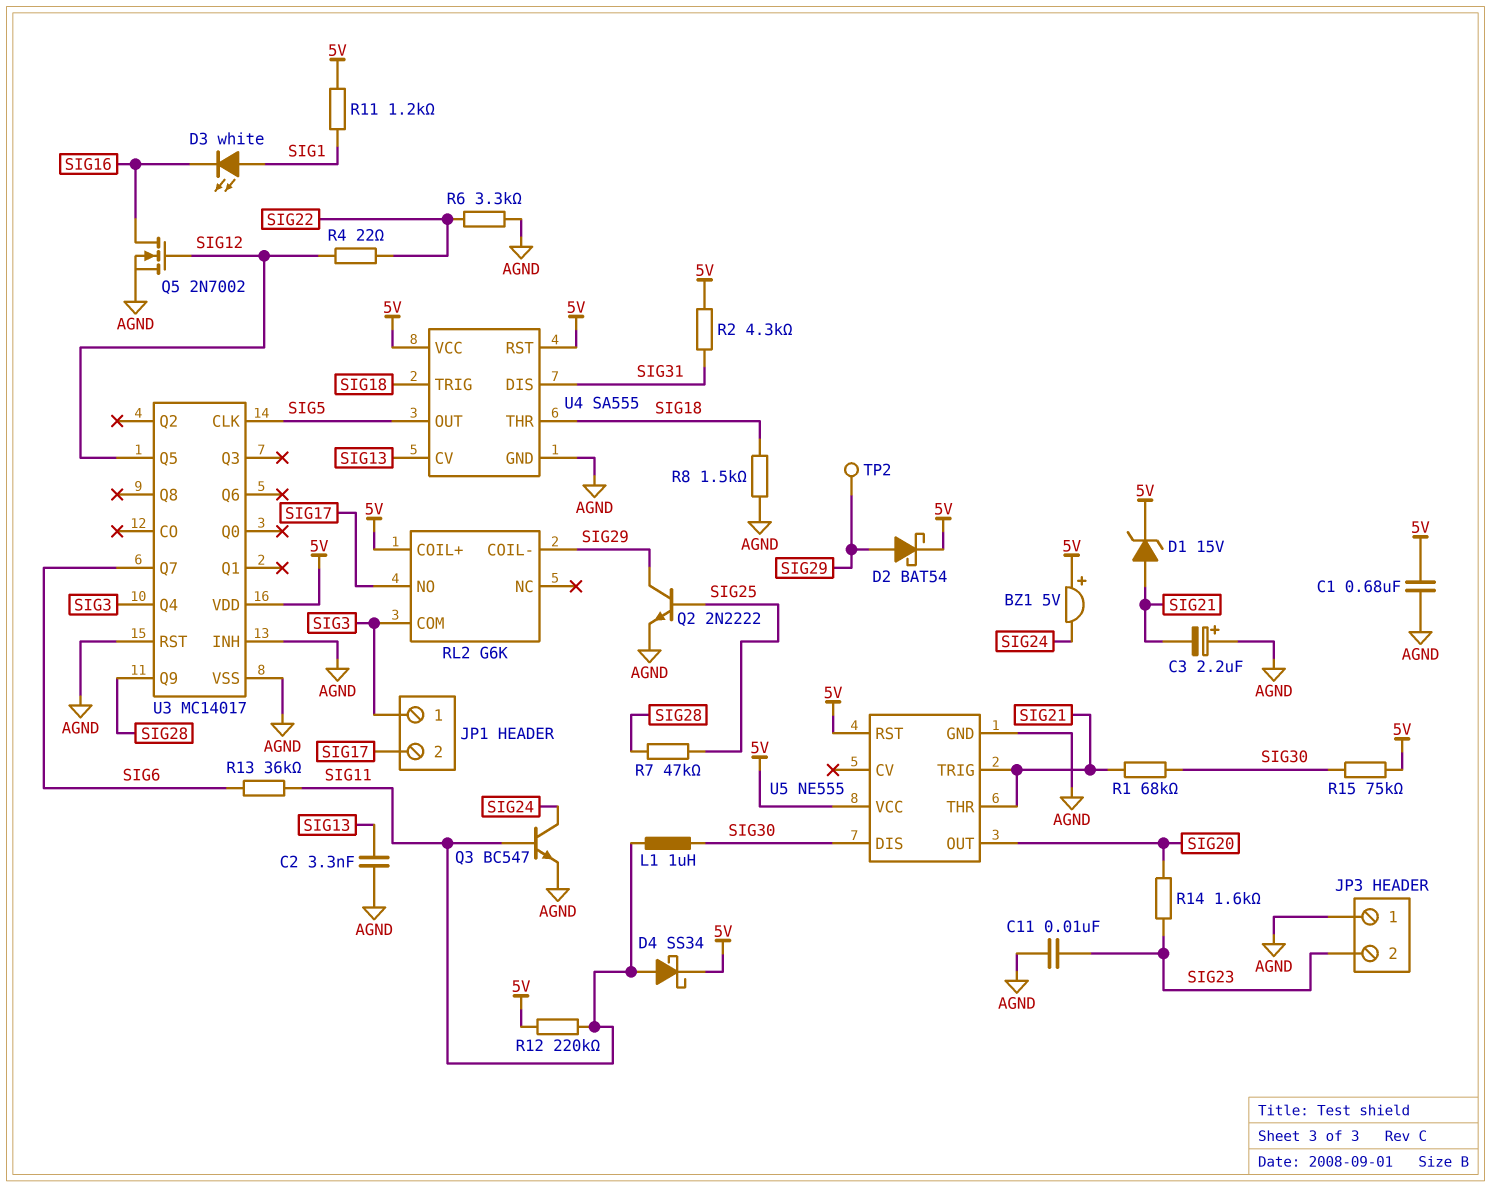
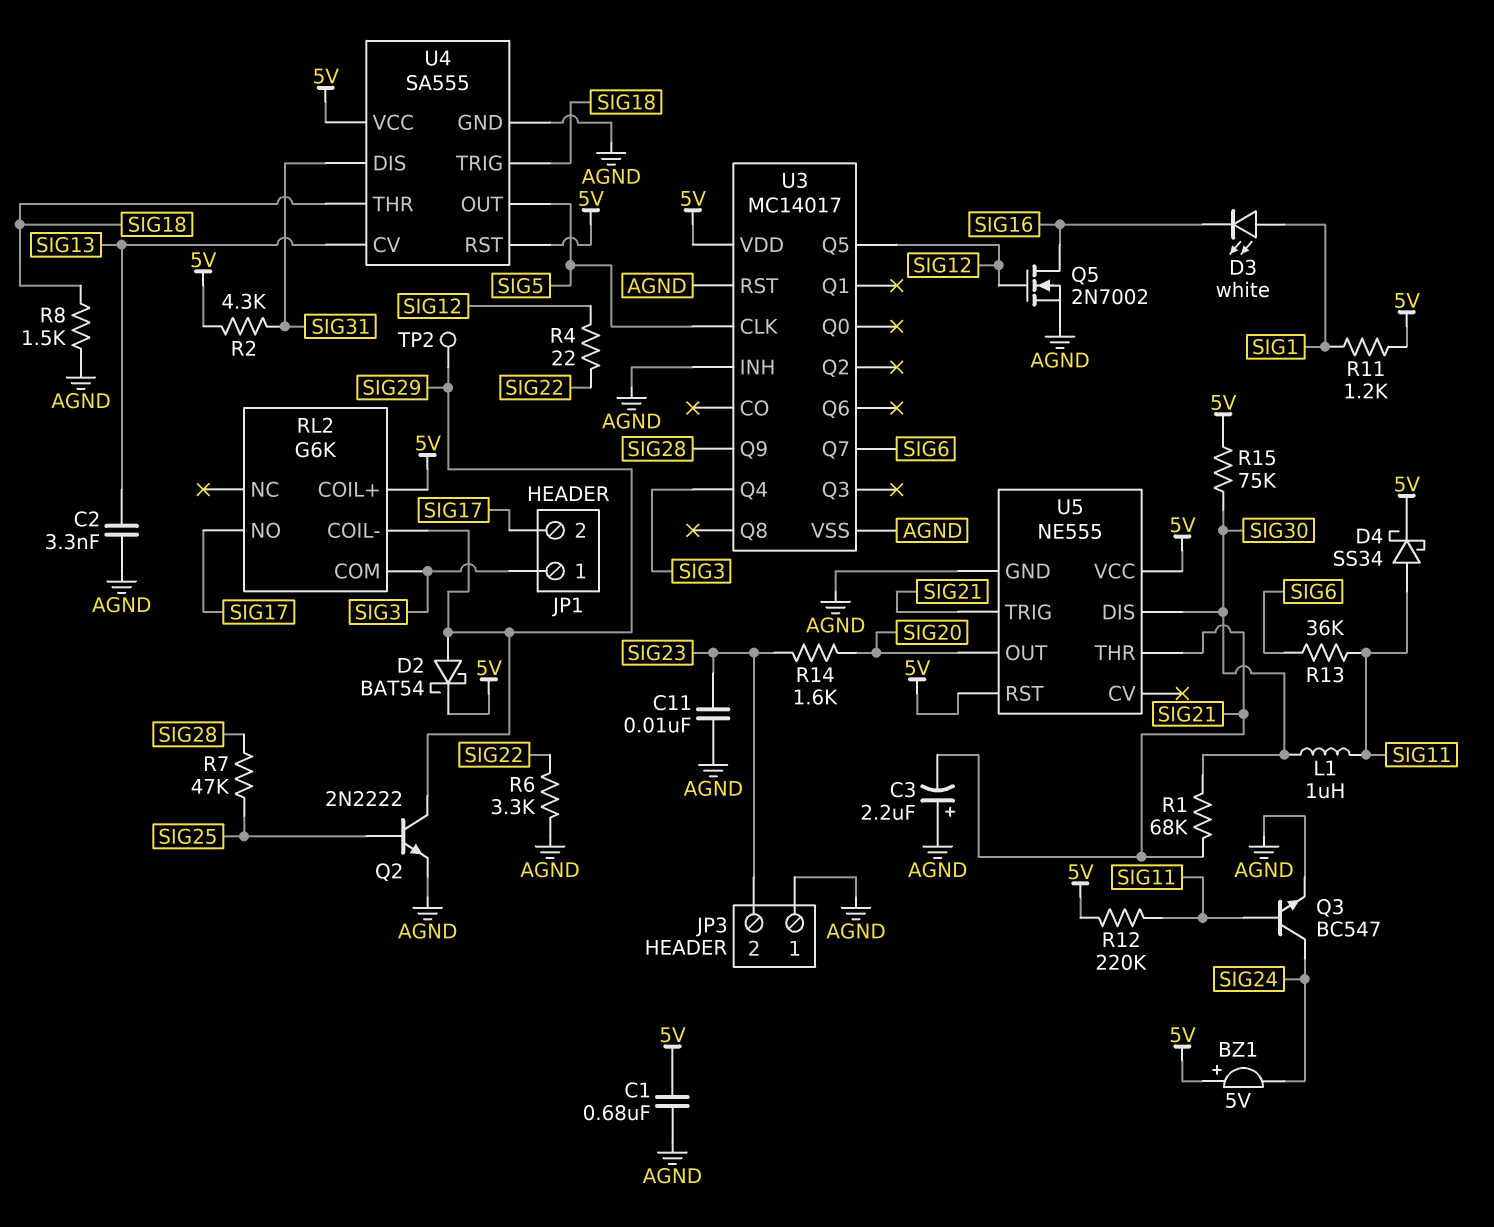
D1: zener 15V (A SIG21, K 5V) -> none

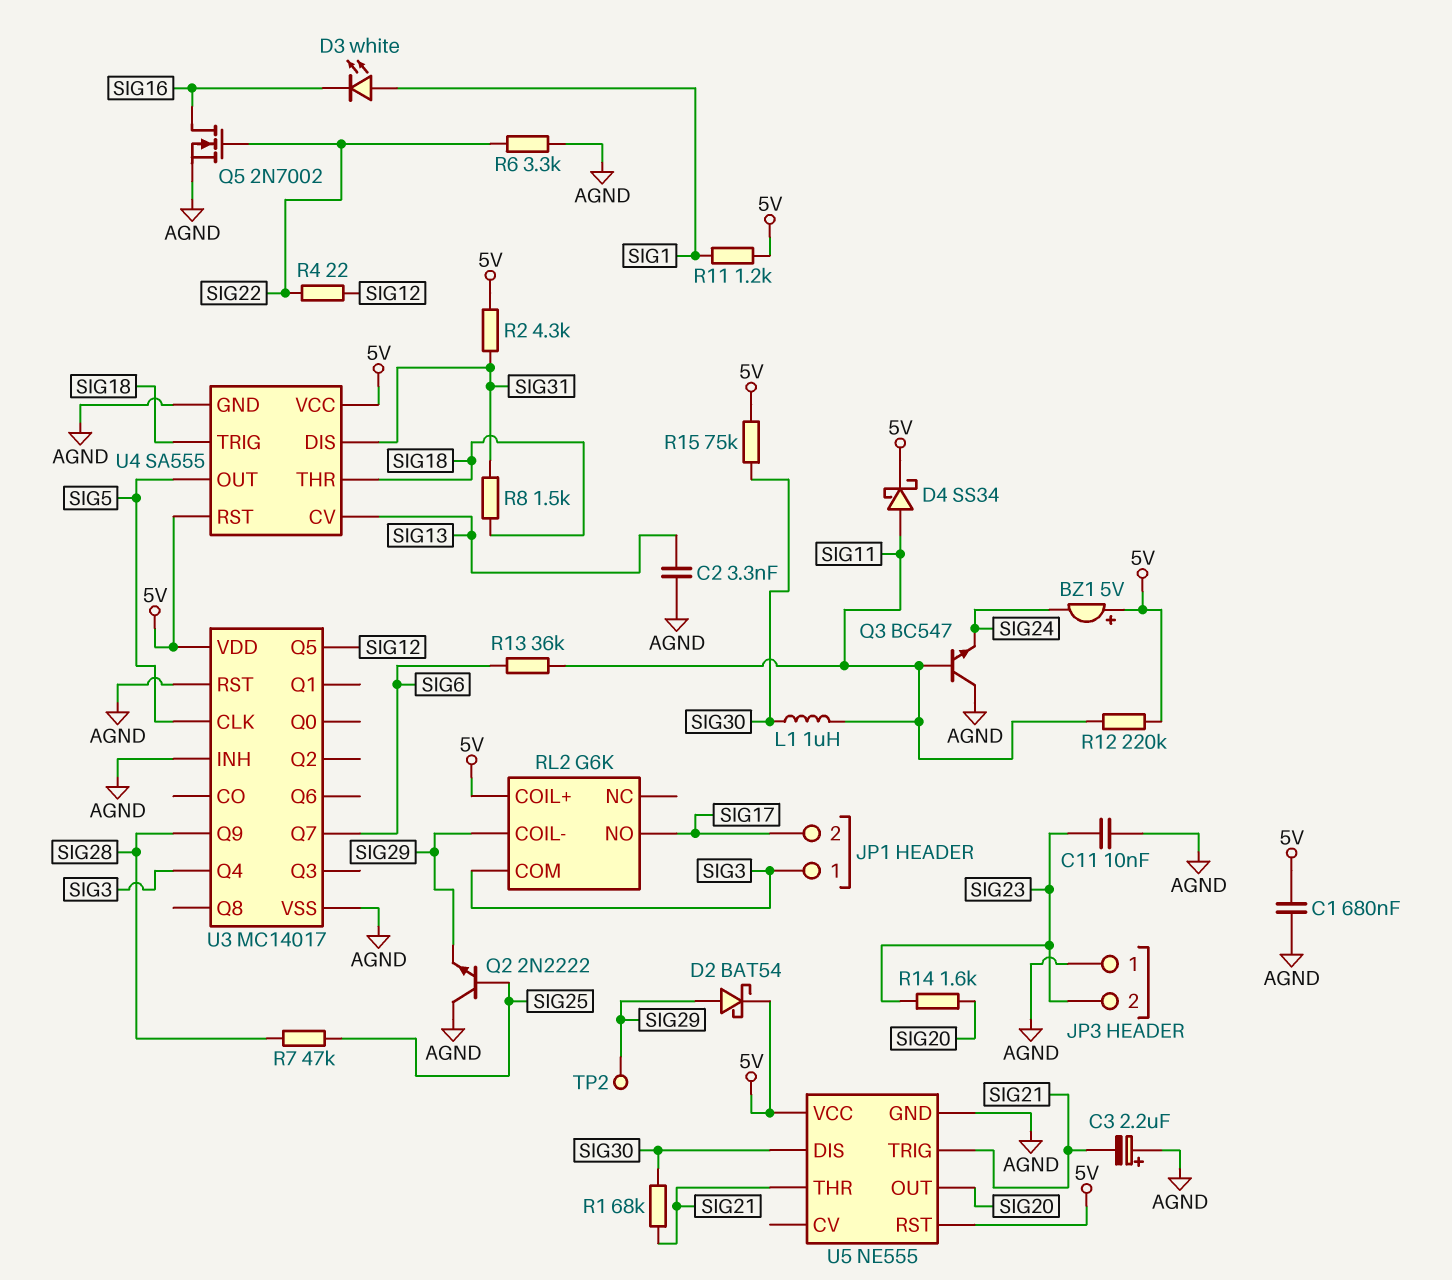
Q2: NPN 2N2222 (B SIG25, C SIG29, E AGND) -> NPN 2N2222 (B SIG25, C AGND, E SIG29)
Q3: NPN BC547 (B SIG11, C SIG24, E AGND) -> NPN BC547 (B SIG11, C AGND, E SIG24)
Q5: NMOS 2N7002 (G SIG12, D SIG16, S AGND) -> NMOS 2N7002 (G SIG22, D SIG16, S AGND)
R8: 1.5k (AGND, SIG18) -> 1.5k (SIG18, SIG31)

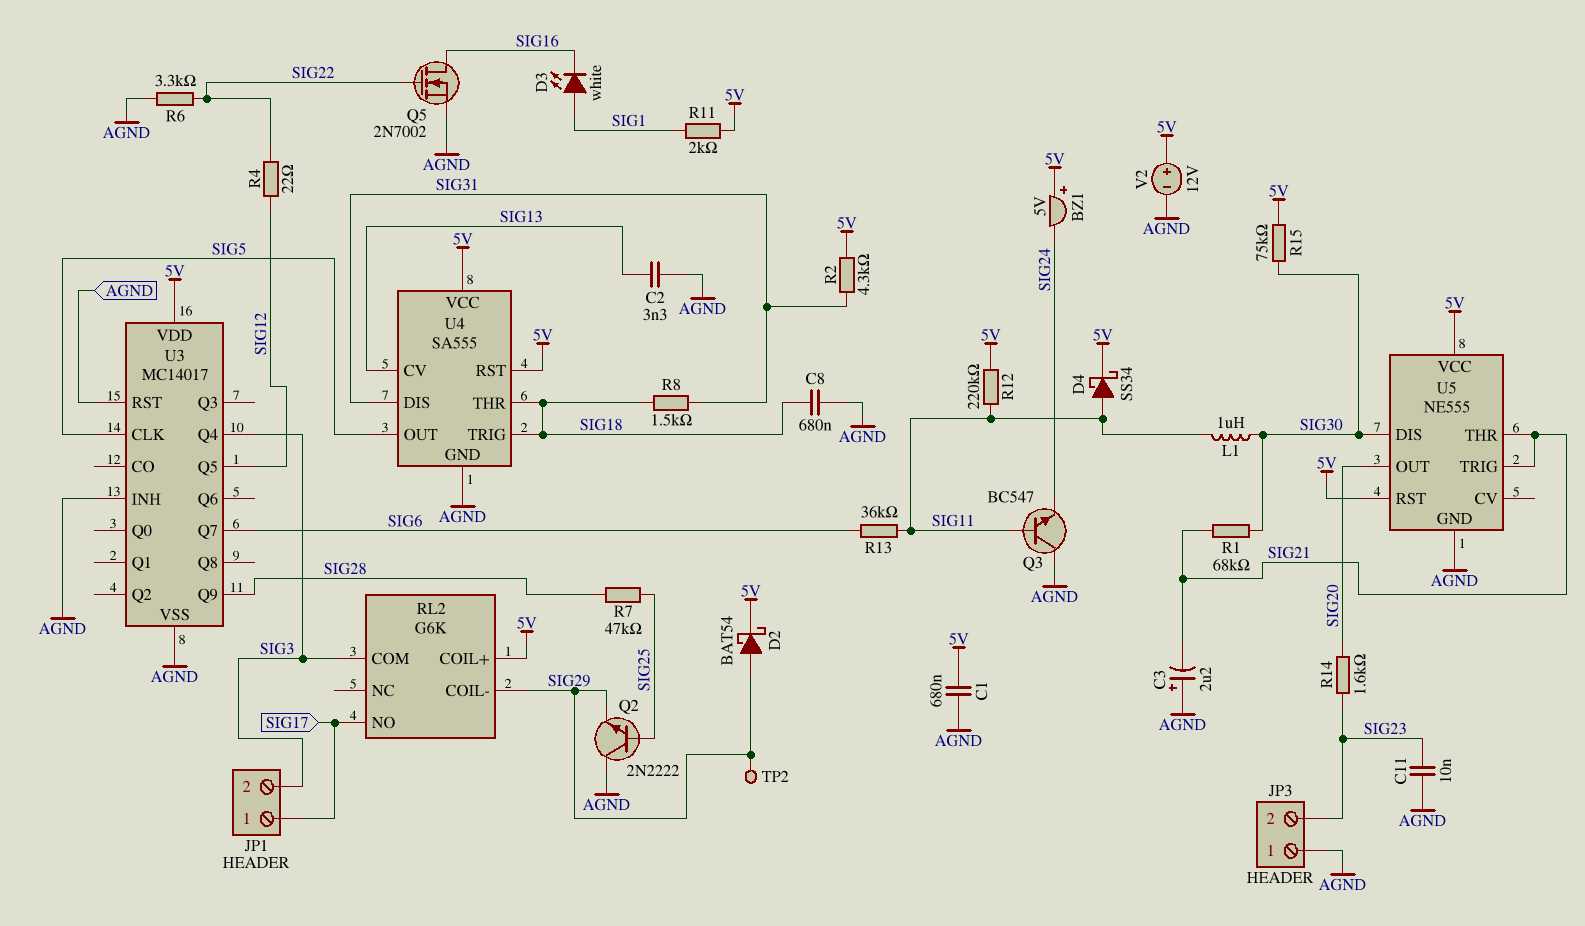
C8: none -> 680nF (AGND, SIG18)
JP1 pin 1: SIG3 -> SIG17
JP1 pin 2: SIG17 -> SIG3
R11: 1.2k (5V, SIG1) -> 2k (5V, SIG1)
V2: none -> 12V (plus 5V, minus AGND)

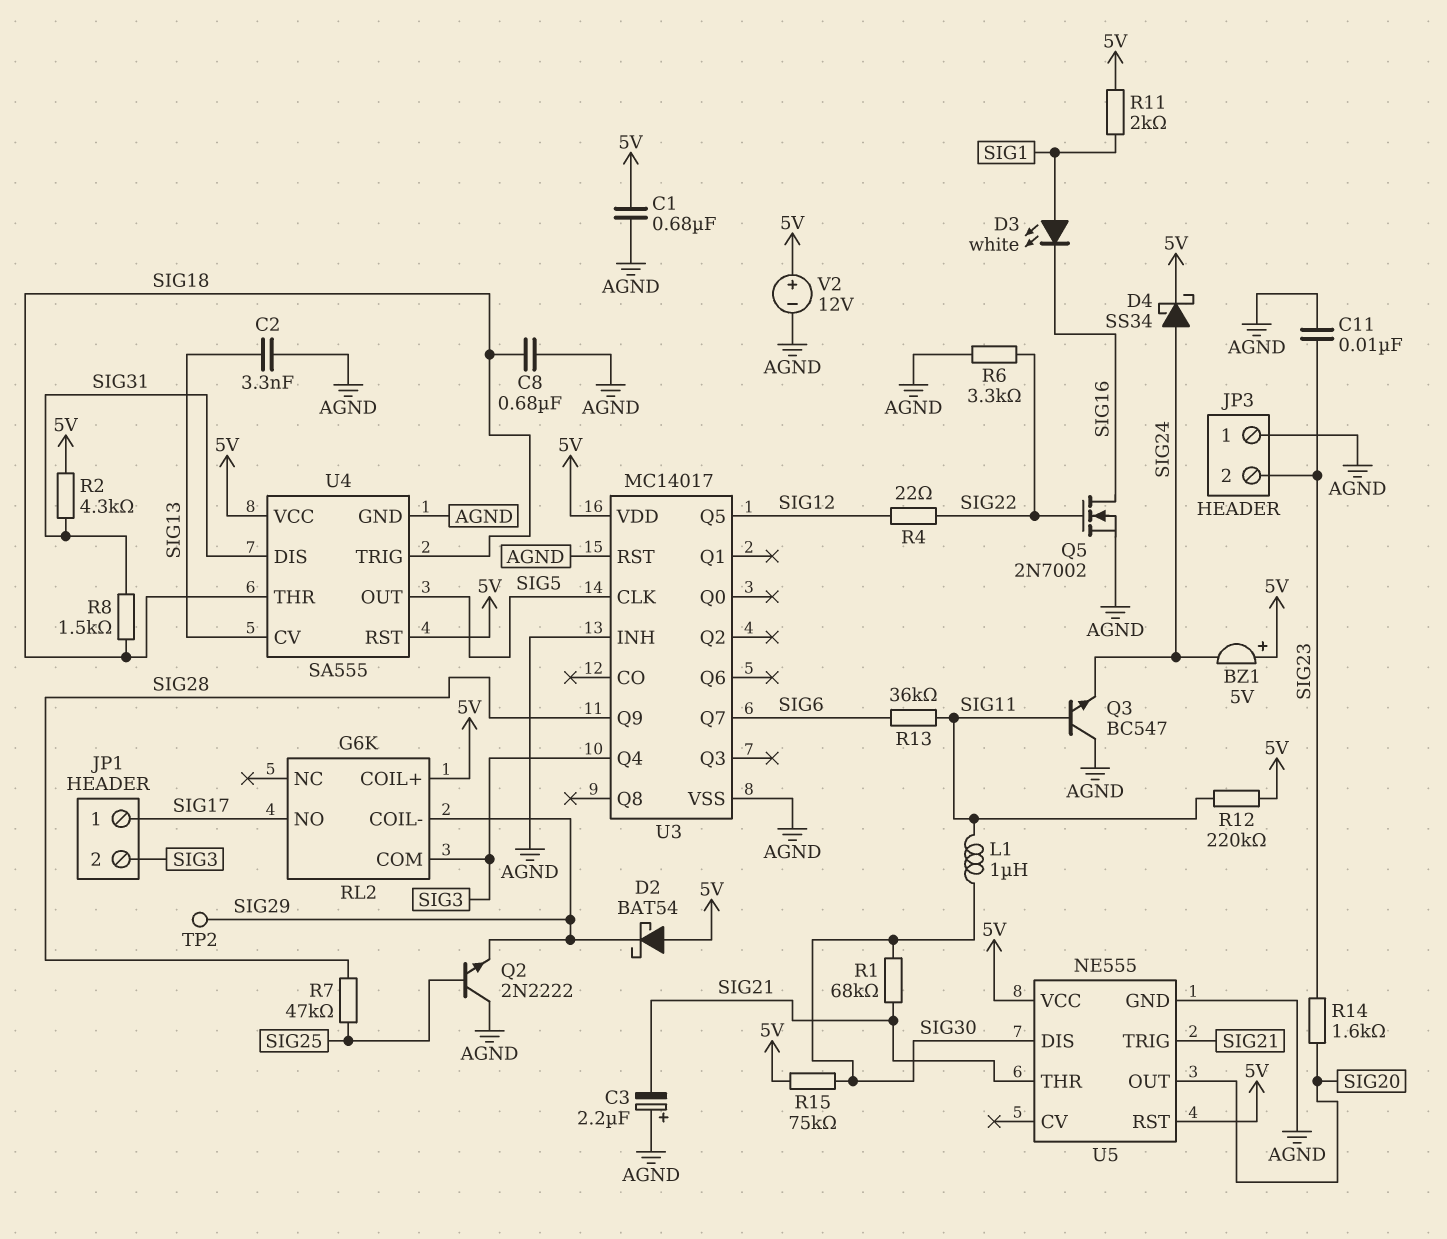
D2: schottky BAT54 (A SIG29, K 5V) -> schottky BAT54 (A 5V, K SIG29)
D4: schottky SS34 (A SIG11, K 5V) -> schottky SS34 (A SIG24, K 5V)

